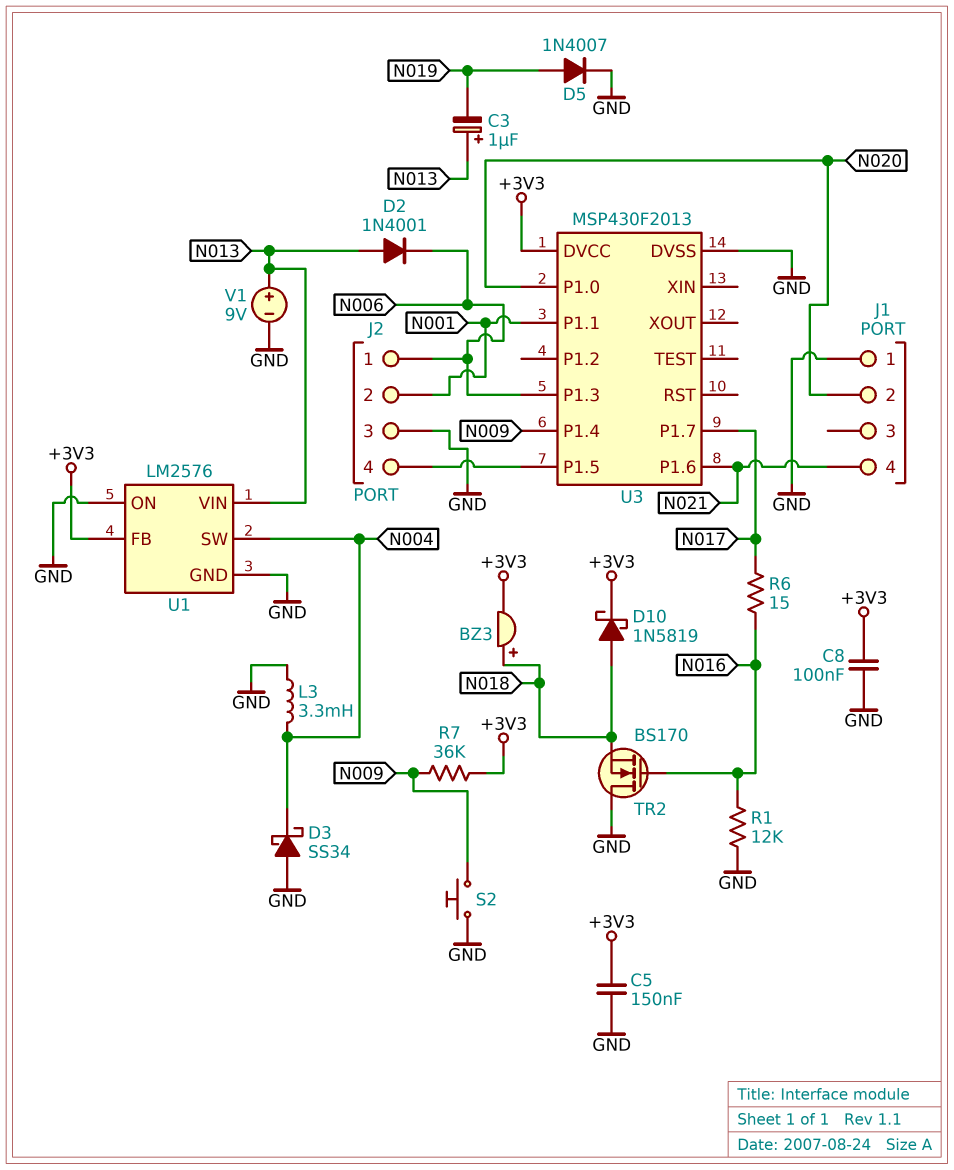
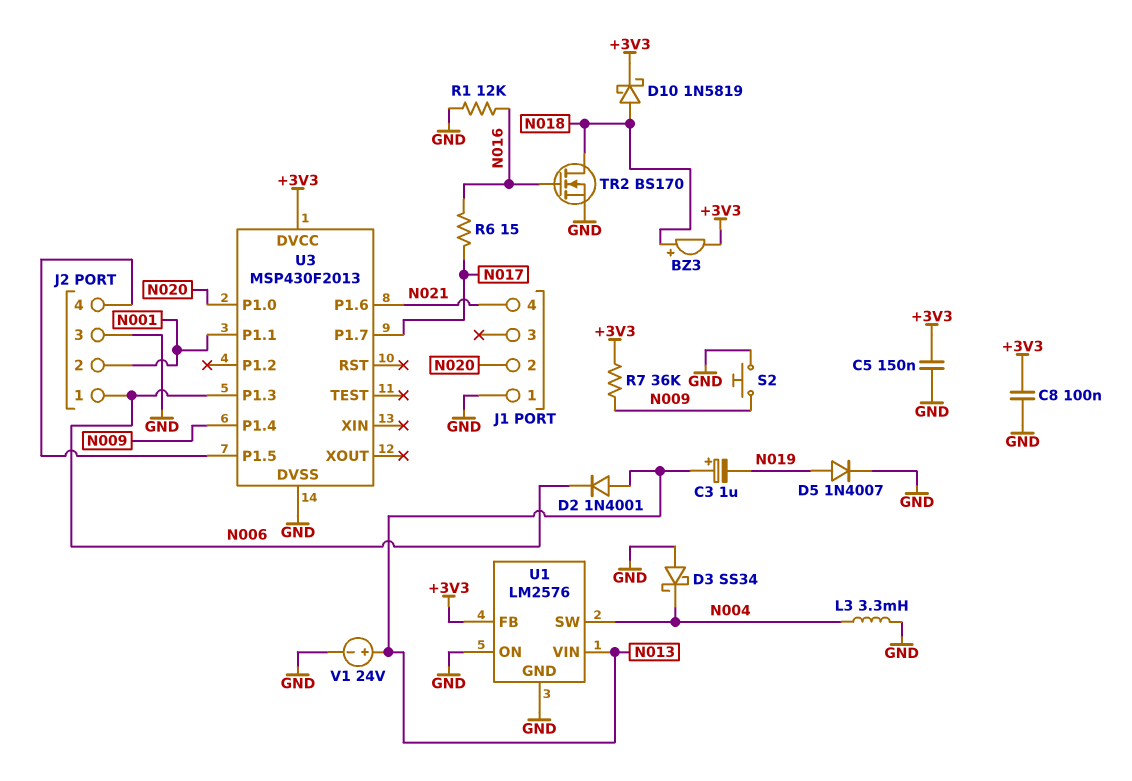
TR2: NMOS BS170 (G N016, D GND, S N018) -> NMOS BS170 (G N016, D N018, S GND)
V1: 9V (plus N013, minus GND) -> 24V (plus N013, minus GND)

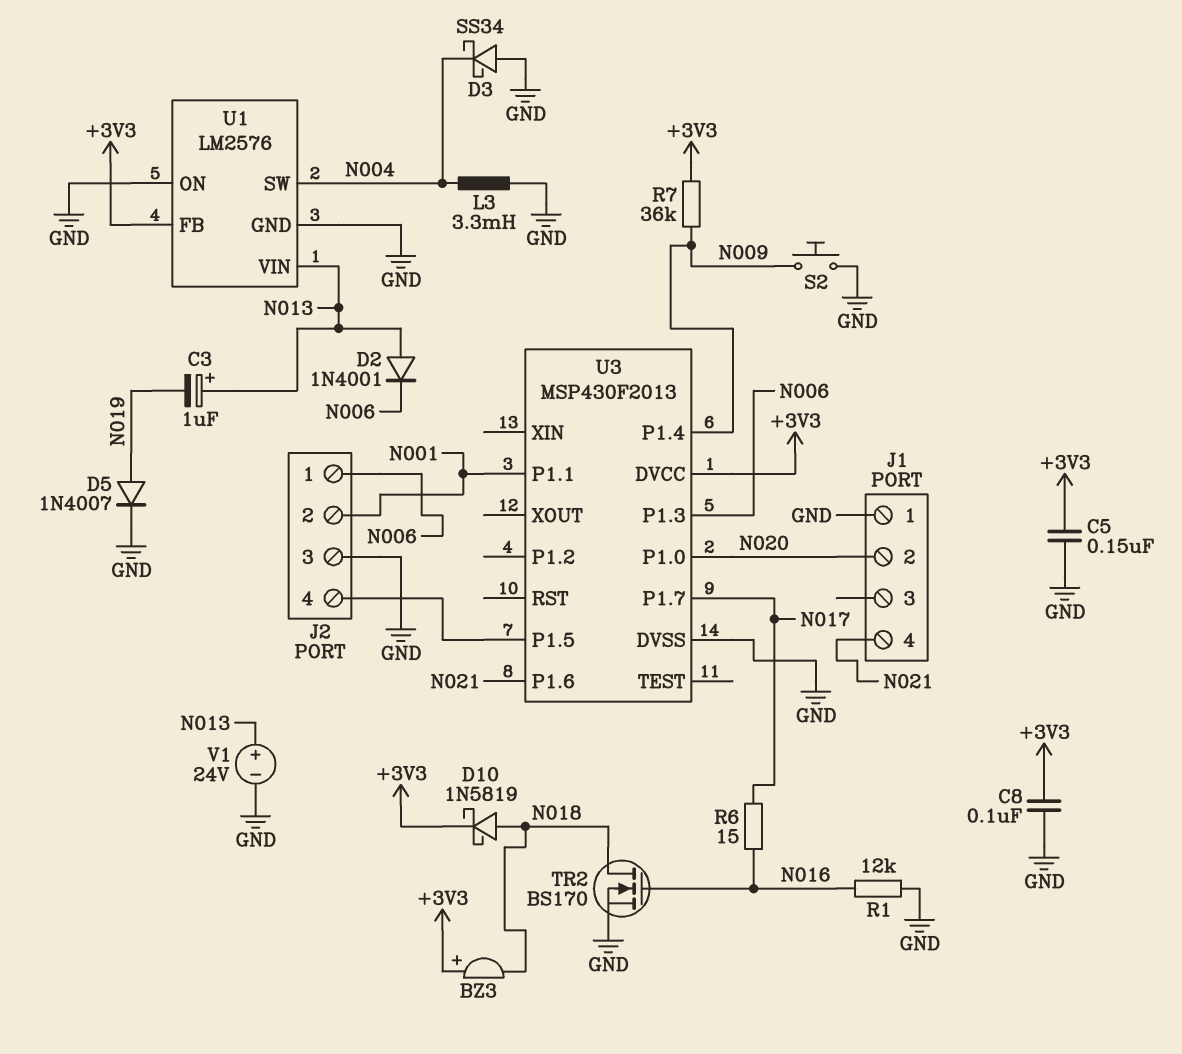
BZ3: buzzer (plus N018, minus +3V3) -> buzzer (plus +3V3, minus N018)

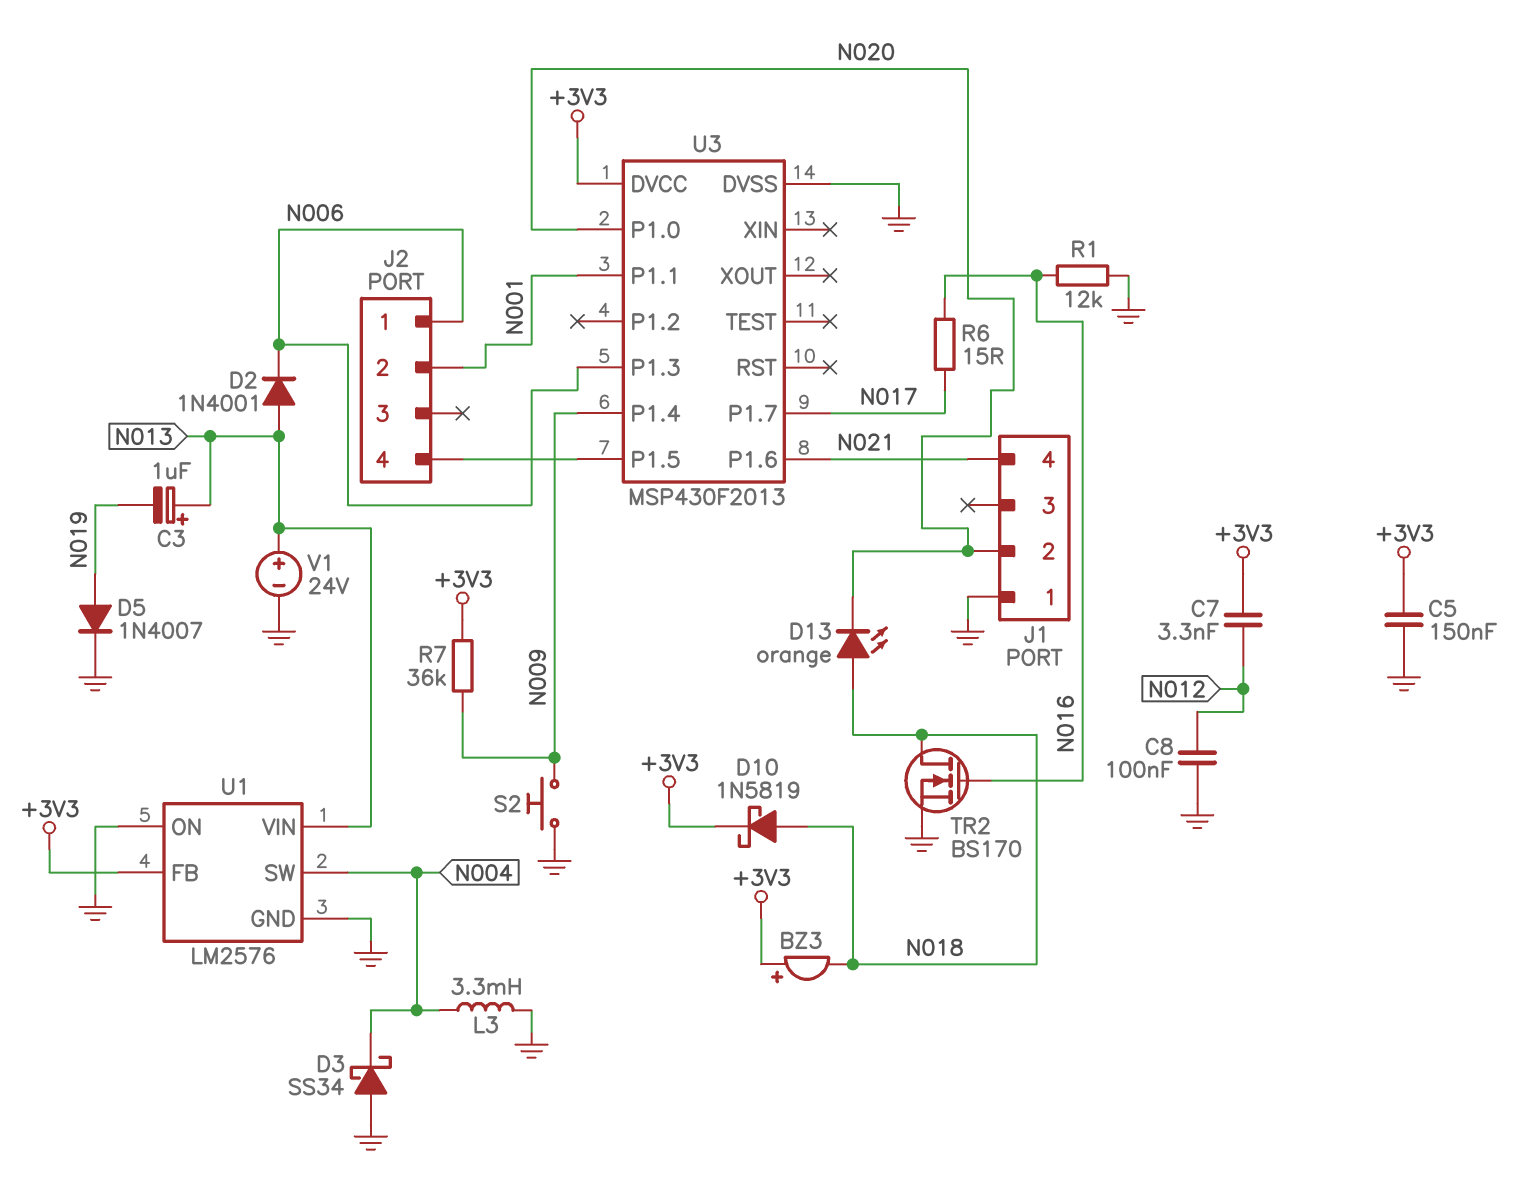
C7: none -> 3.3nF (+3V3, N012)
C8: 100nF (+3V3, GND) -> 100nF (GND, N012)
D13: none -> LED orange (A N018, K N020)
J2 pin 3: GND -> none

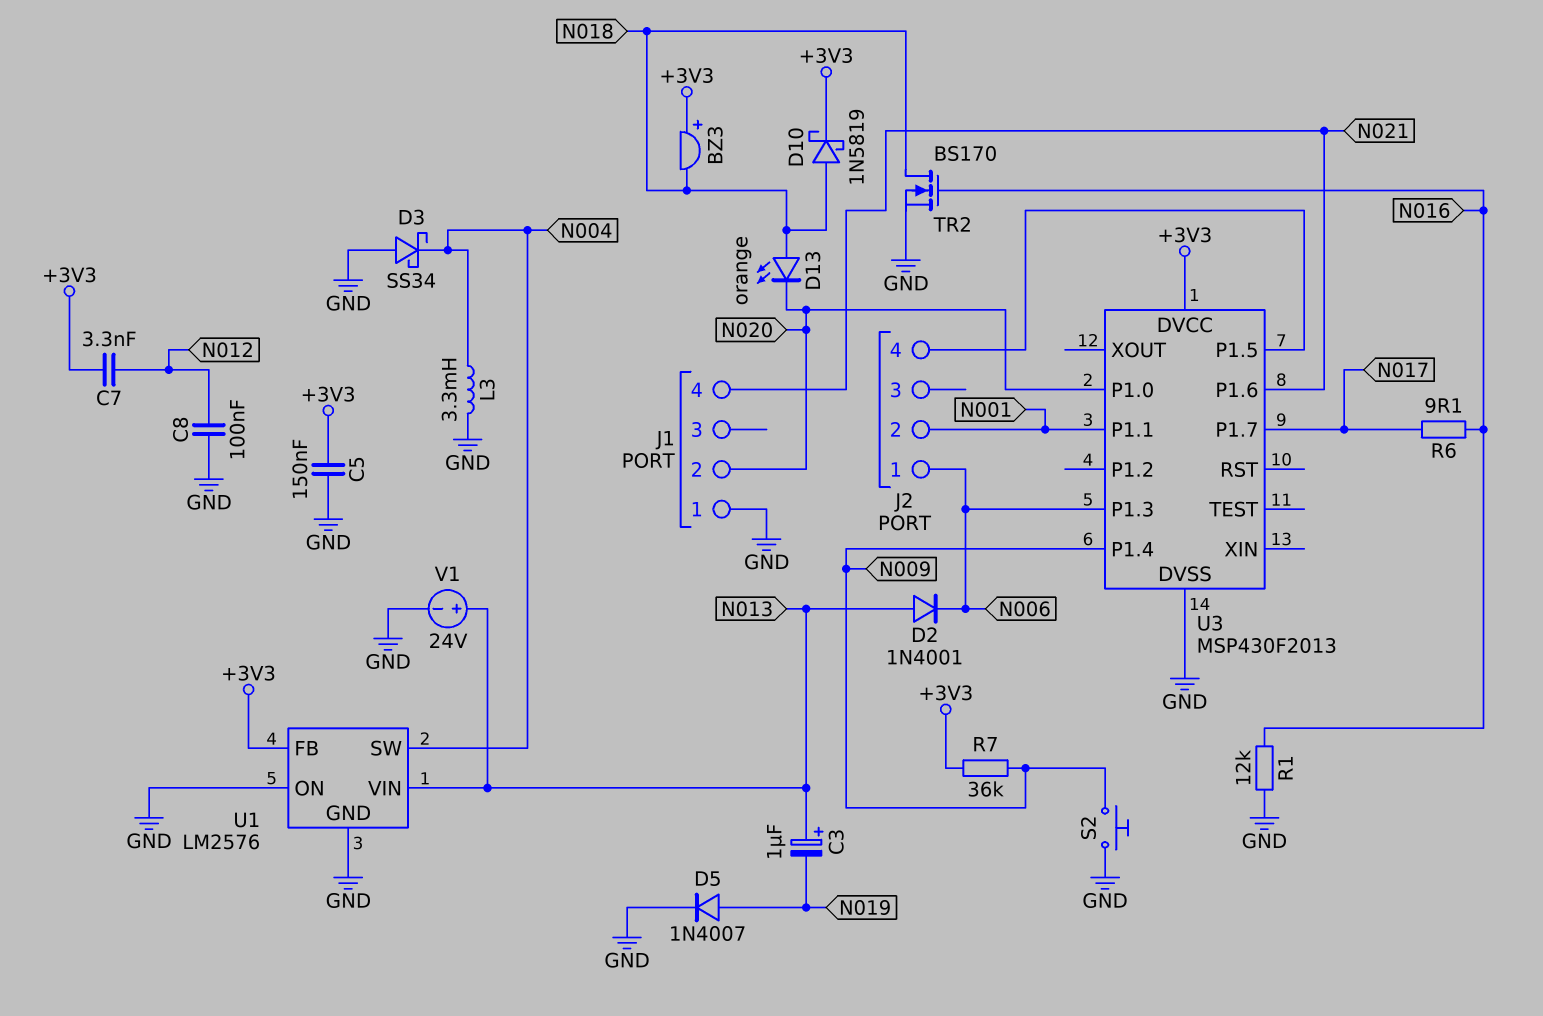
R6: 15 (N016, N017) -> 9.1 (N016, N017)

